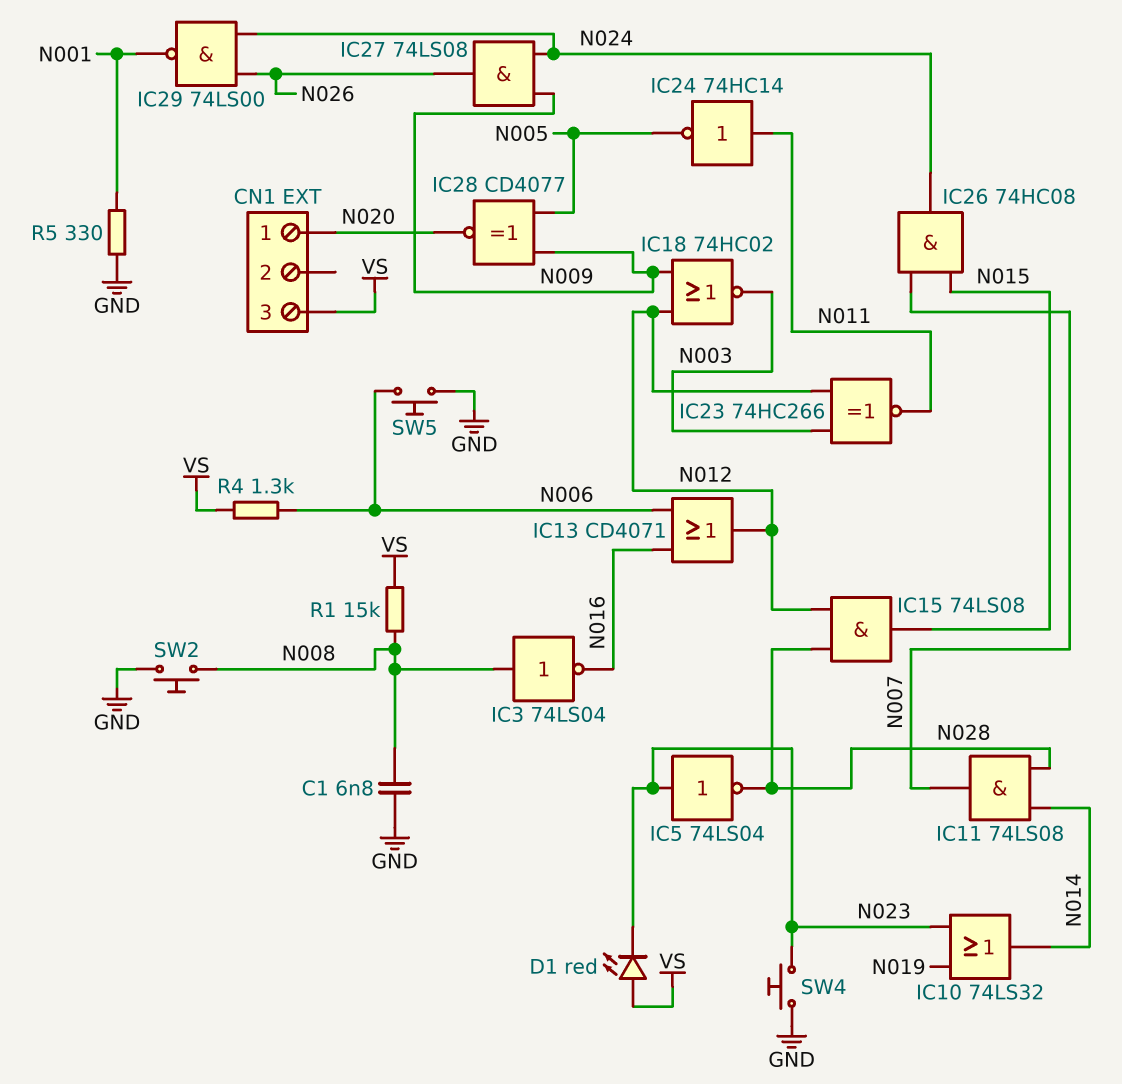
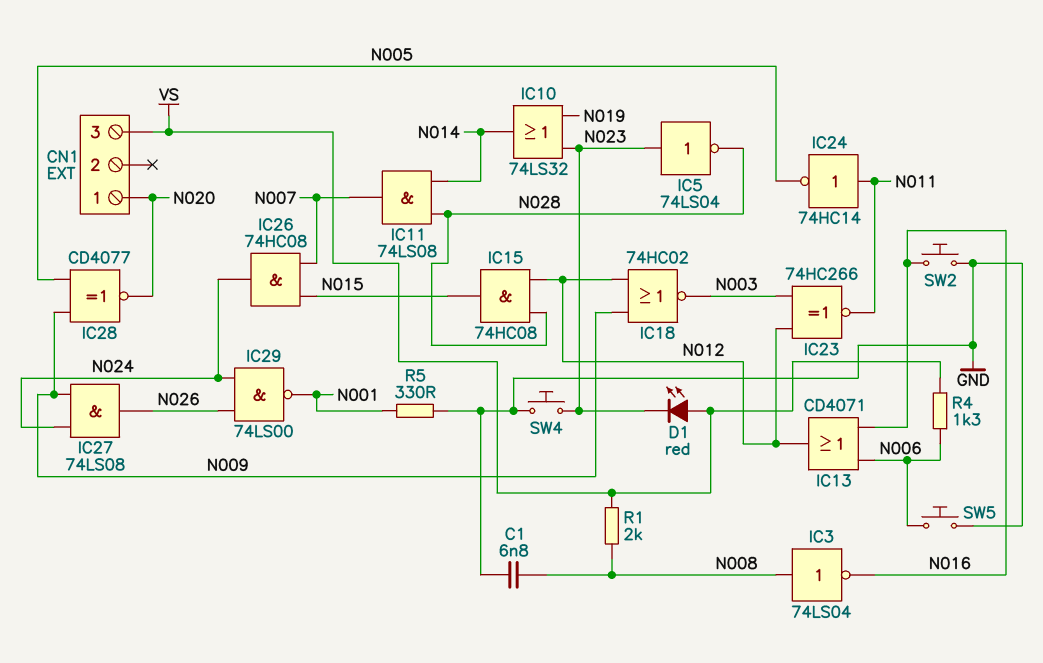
IC15: AND 74LS08 (in N012, in N028, out N015) -> AND 74HC08 (in N012, in N028, out N015)
R1: 15k (N008, VS) -> 2k (N008, VS)
SW2: button (GND, N008) -> button (GND, N016)

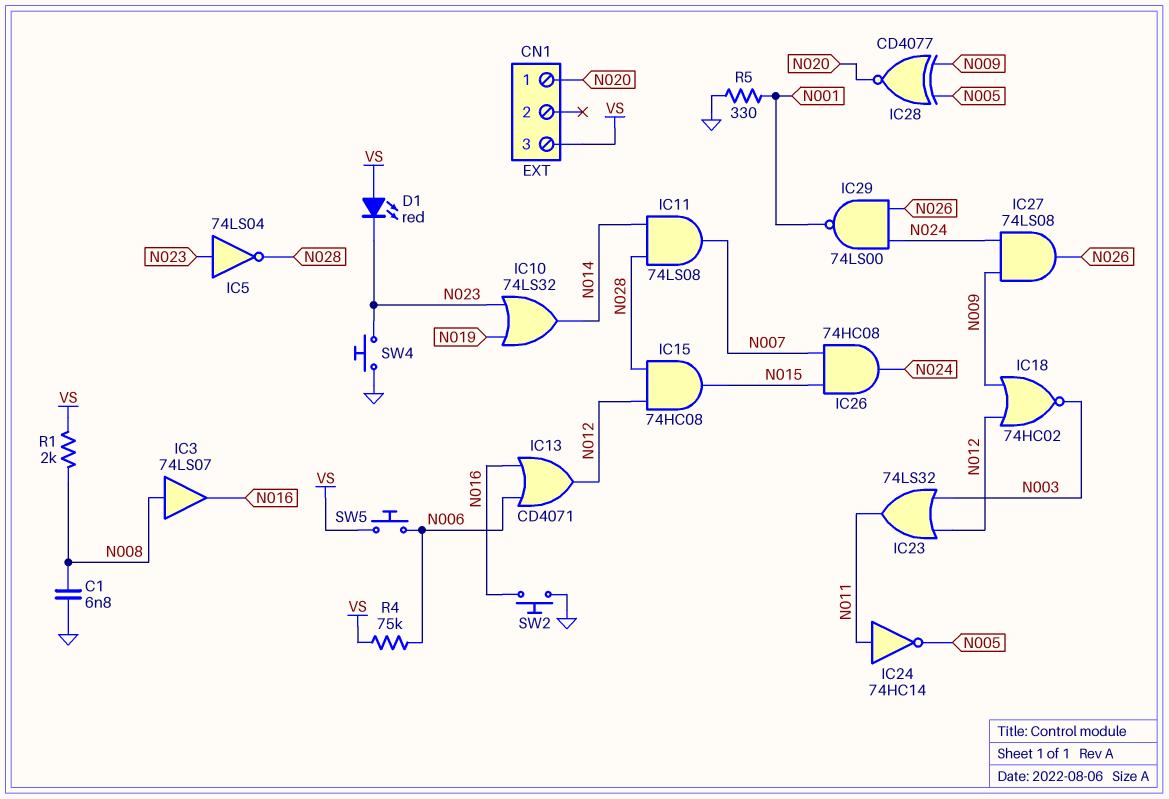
IC3: NOT 74LS04 (in N008, out N016) -> buffer 74LS07 (in N008, out N016)
IC23: XNOR 74HC266 (in N003, in N012, out N011) -> OR 74LS32 (in N003, in N012, out N011)
R4: 1.3k (N006, VS) -> 75k (N006, VS)
SW5: button (GND, N006) -> button (N006, VS)

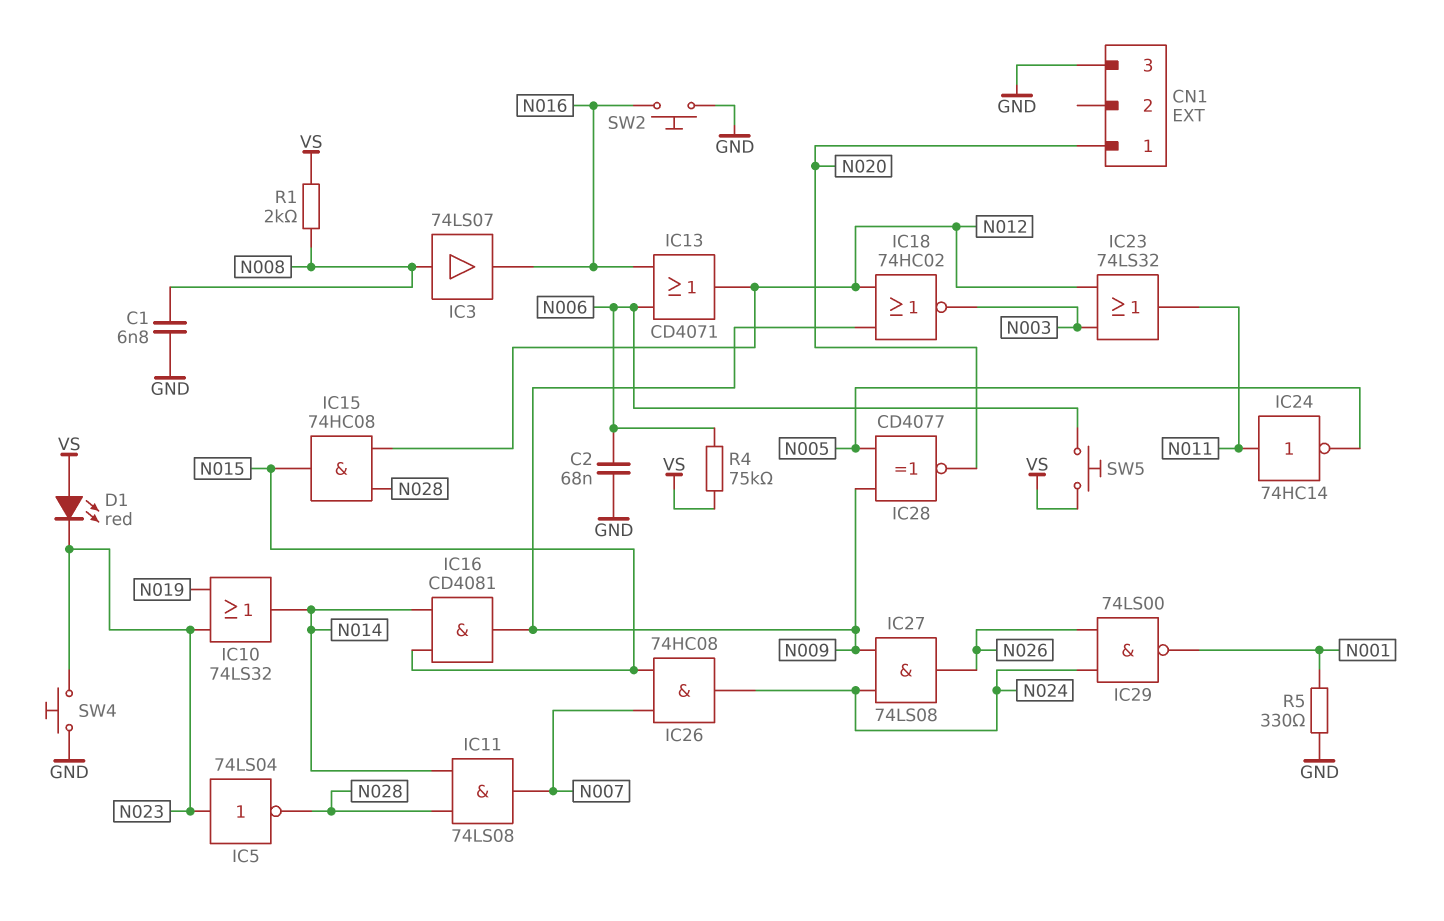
C2: none -> 68nF (GND, N006)
CN1 pin 3: VS -> GND
IC16: none -> AND CD4081 (in N014, in N015, out N009)

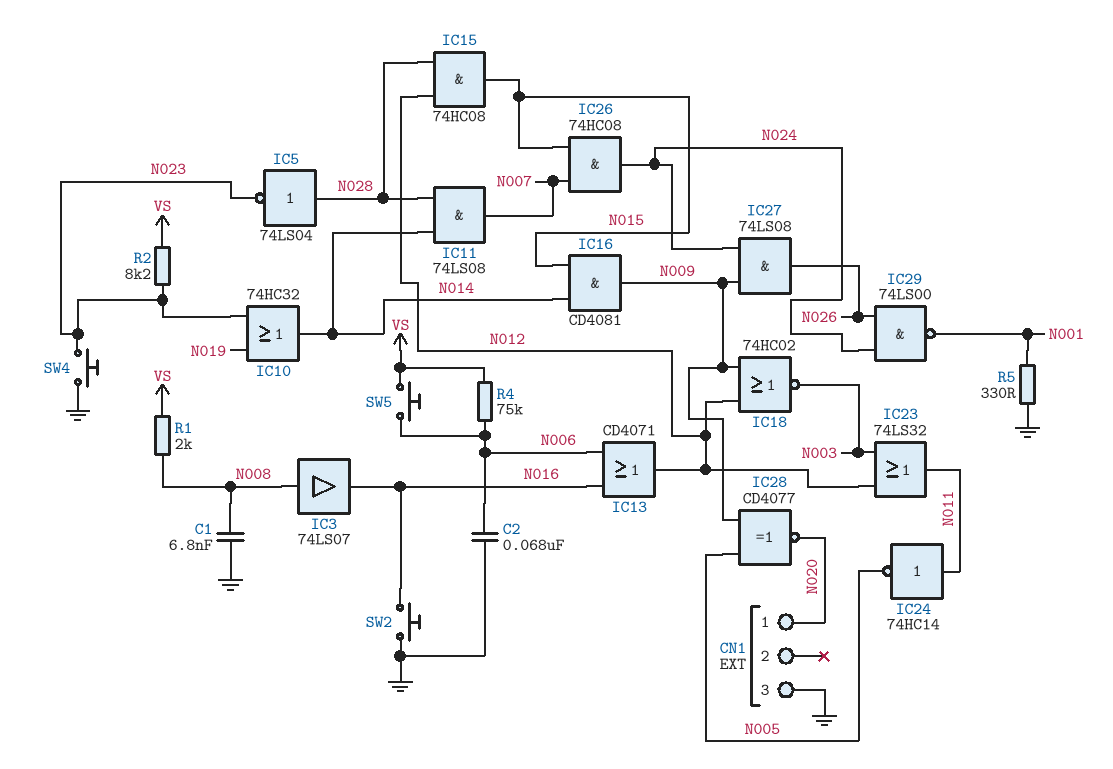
D1: LED red (A VS, K N023) -> none
IC5: NOT 74LS04 (in N023, out N028) -> NOT 74LS04 (in N028, out N023)
IC10: OR 74LS32 (in N019, in N023, out N014) -> OR 74HC32 (in N019, in N023, out N014)
R2: none -> 8.2k (N023, VS)

